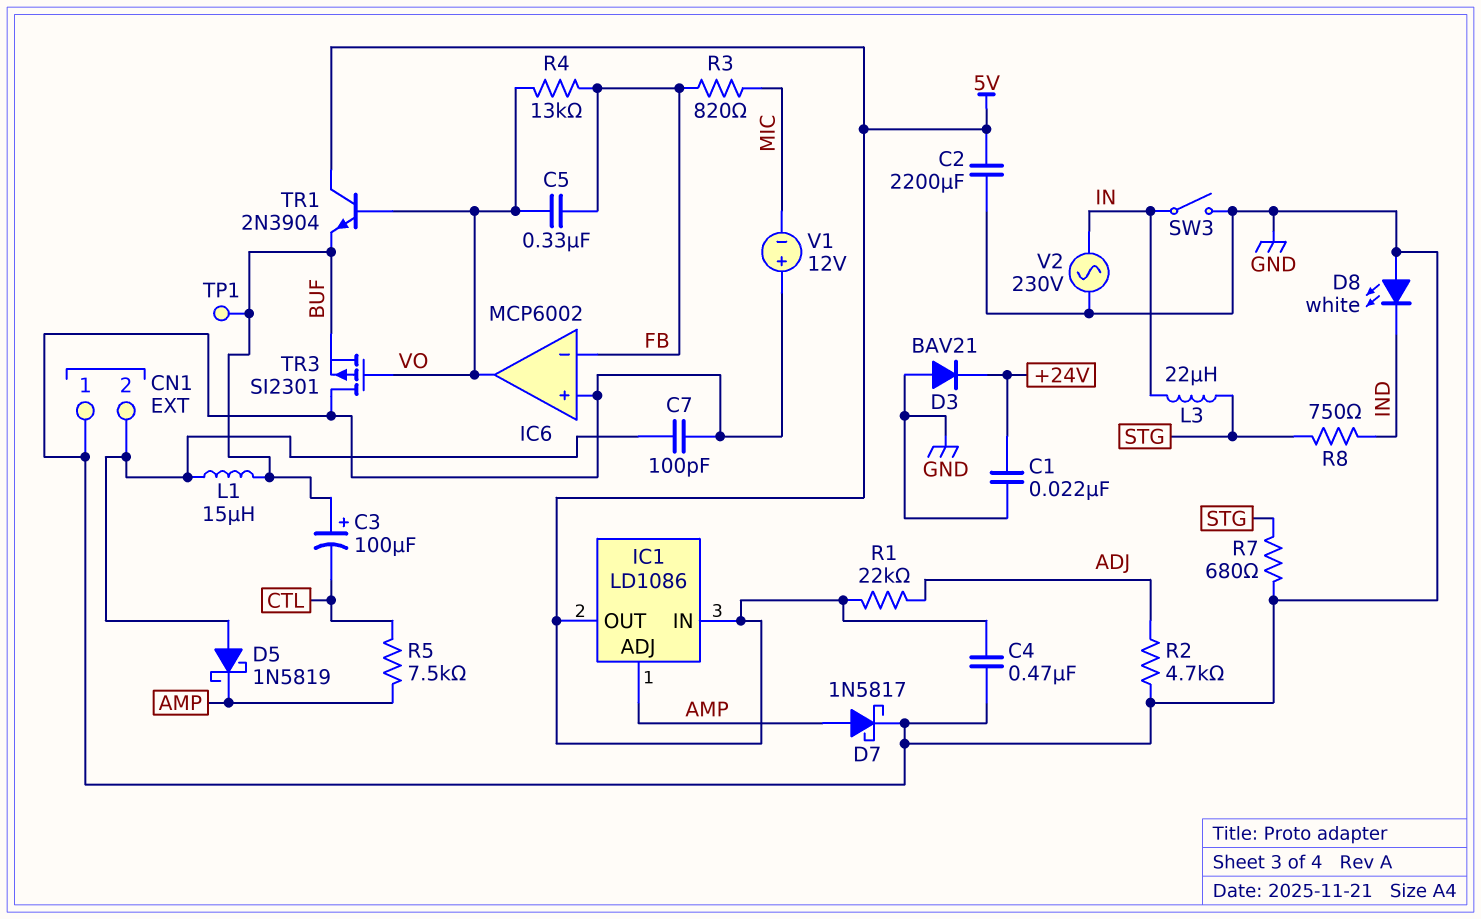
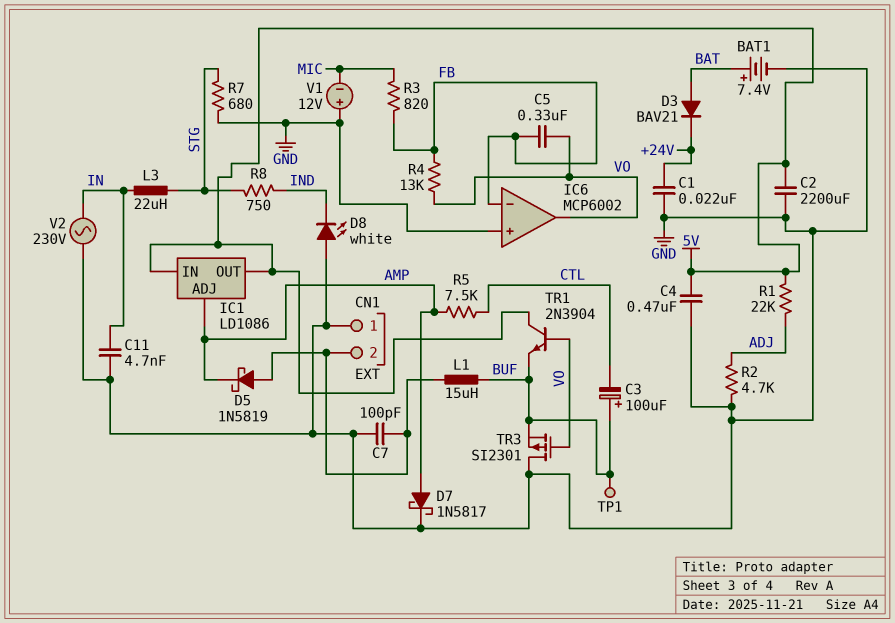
BAT1: none -> 7.4V (plus BAT, minus GND)
C11: none -> 4.7nF (GND, IN)
D3: diode BAV21 (A GND, K +24V) -> diode BAV21 (A BAT, K +24V)
SW3: switch (GND, IN) -> none

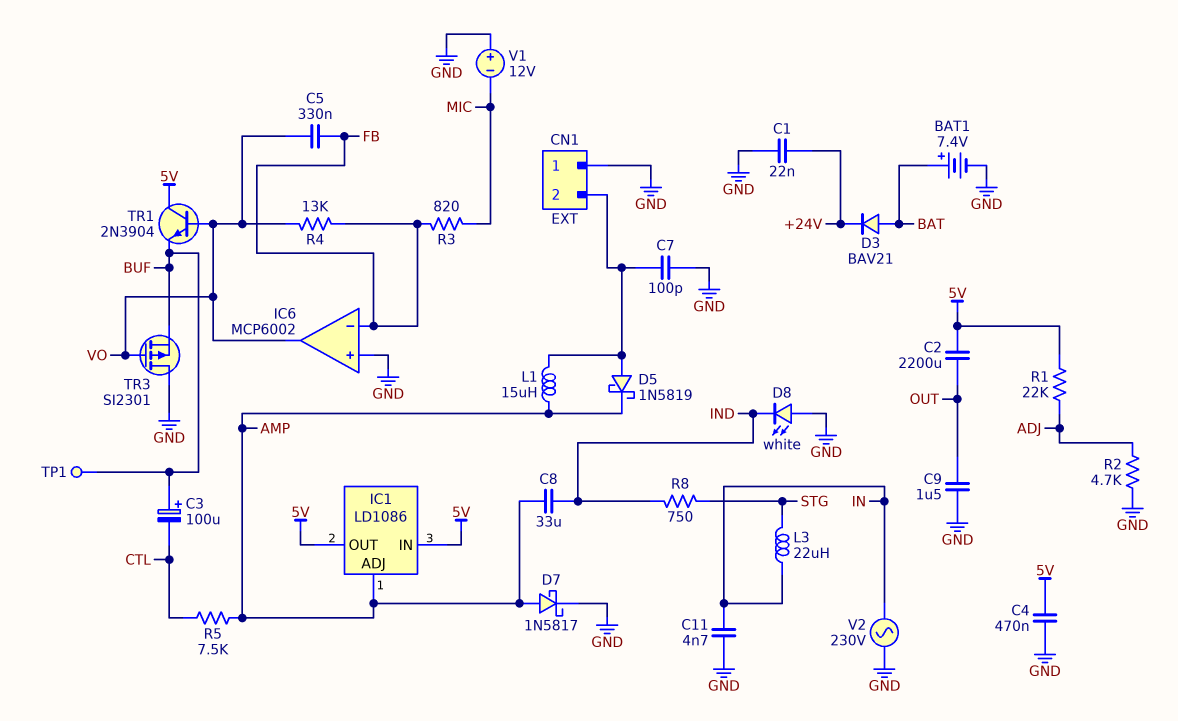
C2: 2200uF (5V, GND) -> 2200uF (5V, OUT)
C8: none -> 33uF (AMP, IND)
C9: none -> 1.5uF (GND, OUT)
L1: 15uH (BUF, CN1/2) -> 15uH (AMP, CN1/2)
R7: 680 (GND, STG) -> none

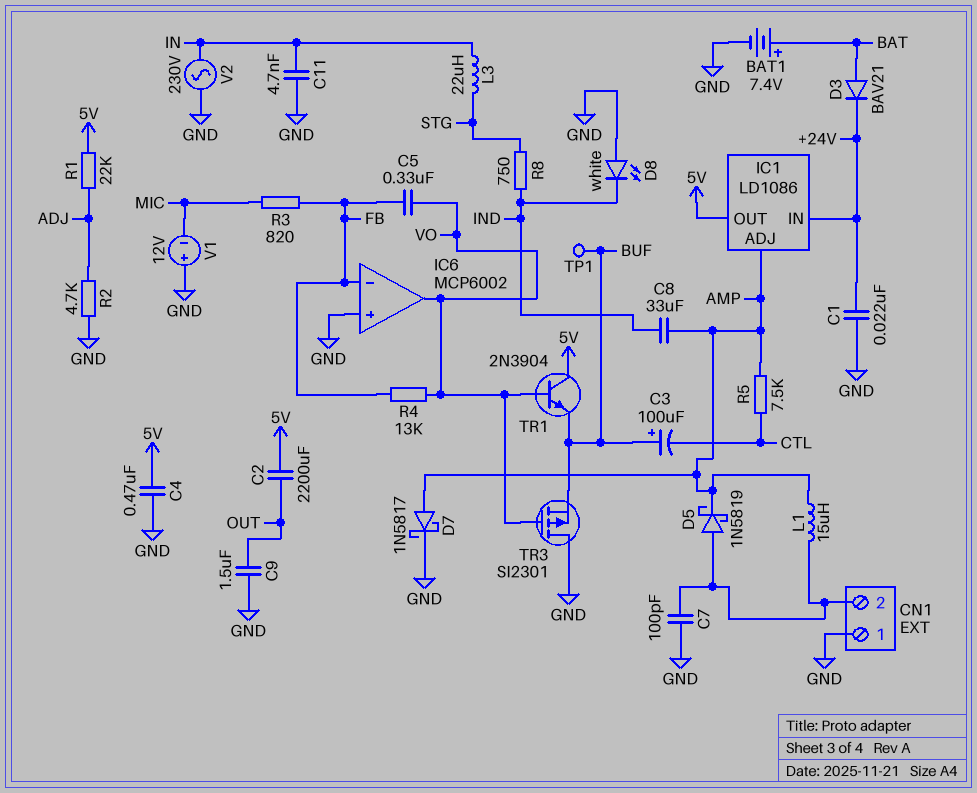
IC1 pin IN: 5V -> +24V

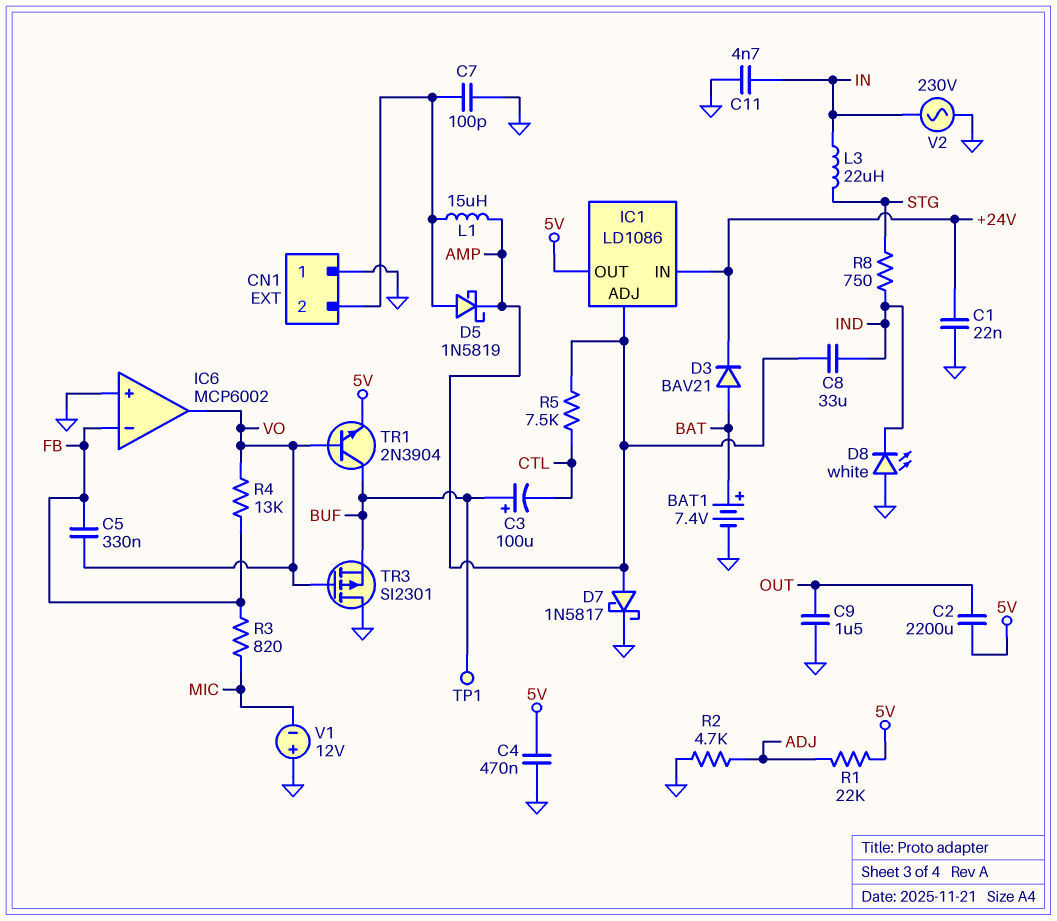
TR1: NPN 2N3904 (B VO, C 5V, E BUF) -> NPN 2N3904 (B VO, C BUF, E 5V)

